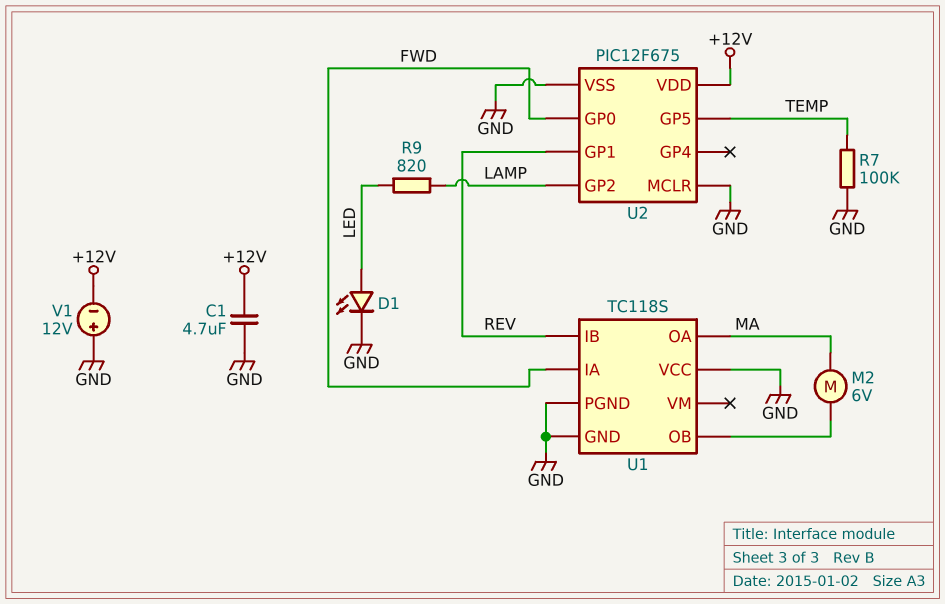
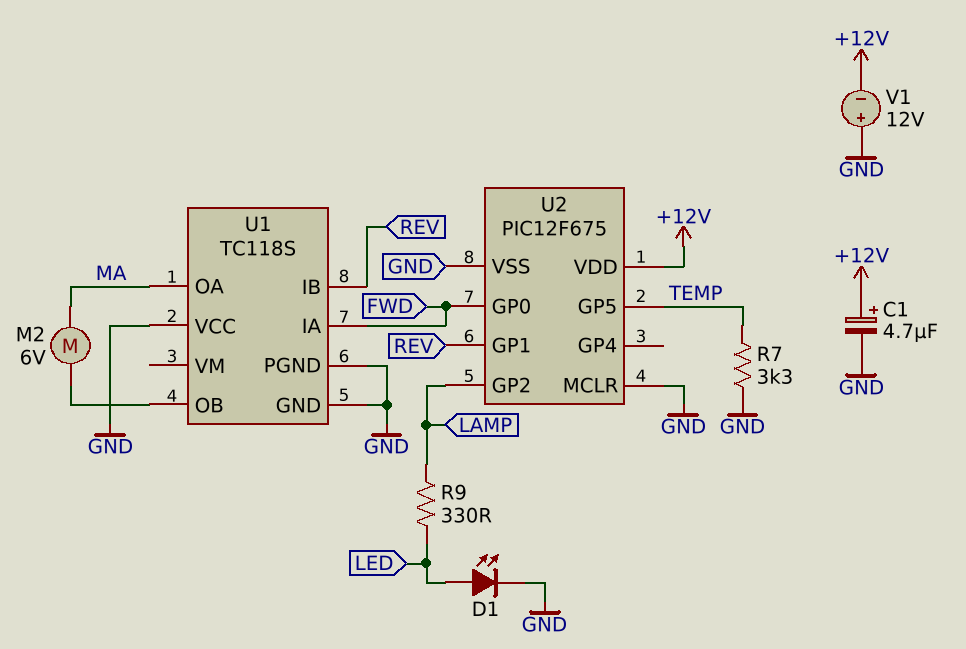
C1: 4.7uF (+12V, GND) -> 4.7uF (plus +12V, minus GND)
R7: 100k (GND, TEMP) -> 3.3k (GND, TEMP)
R9: 820 (LAMP, LED) -> 330 (LAMP, LED)

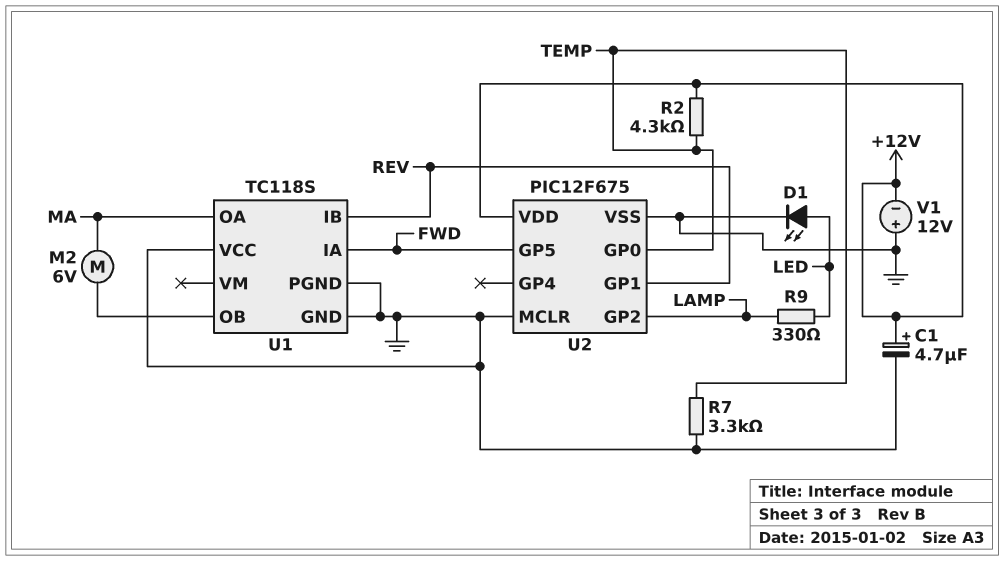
R2: none -> 4.3k (+12V, TEMP)
U2 pin GP0: FWD -> TEMP
U2 pin GP5: TEMP -> FWD

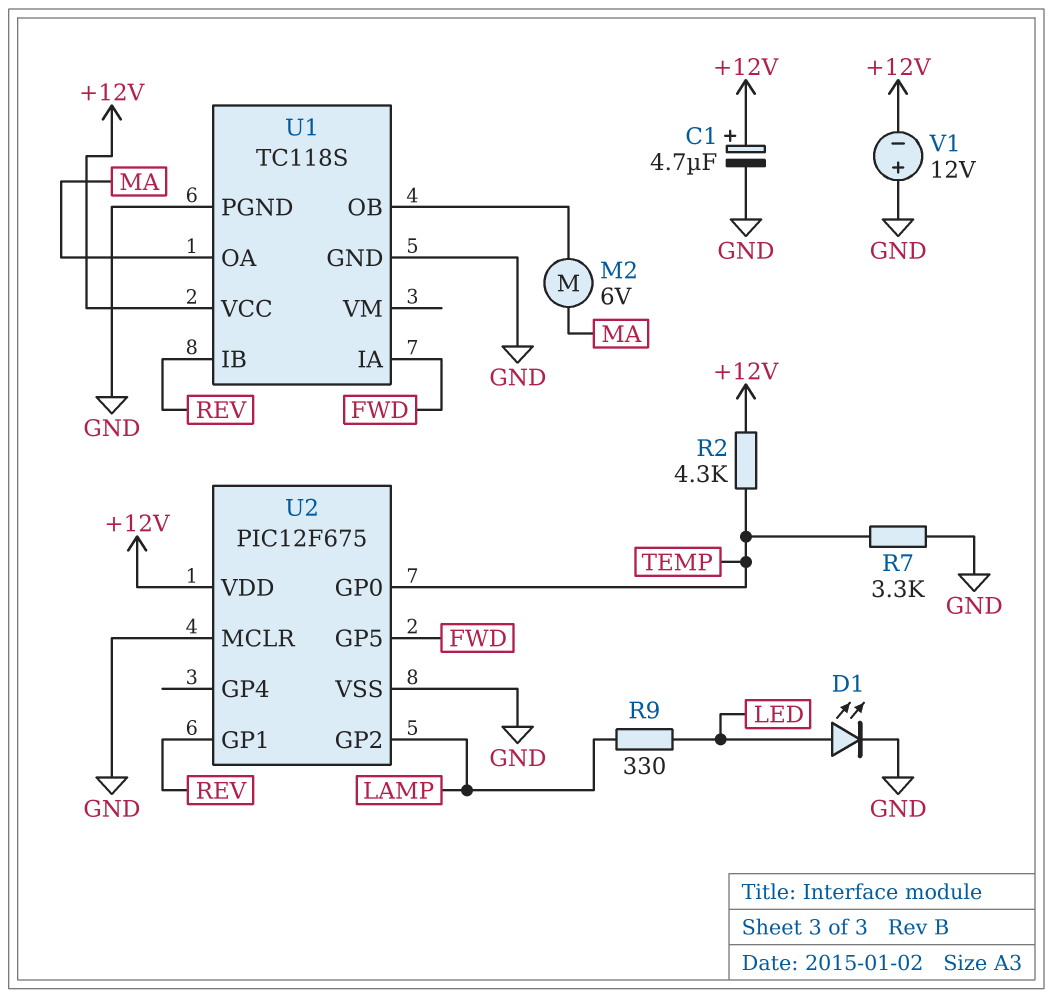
U1 pin VCC: GND -> +12V

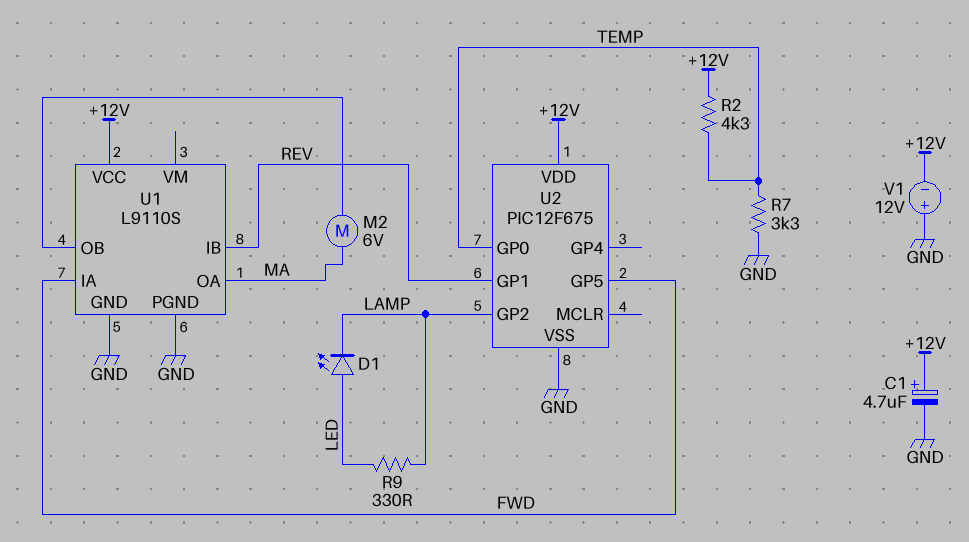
D1: LED (A LED, K GND) -> LED (A LED, K LAMP)
U1: TC118S -> L9110S
U2 pin MCLR: GND -> none

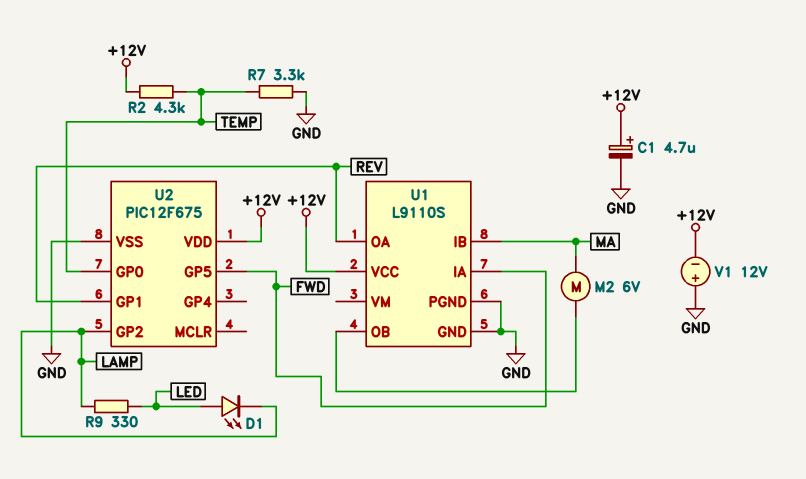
U1 pin IB: REV -> MA
U1 pin OA: MA -> REV

